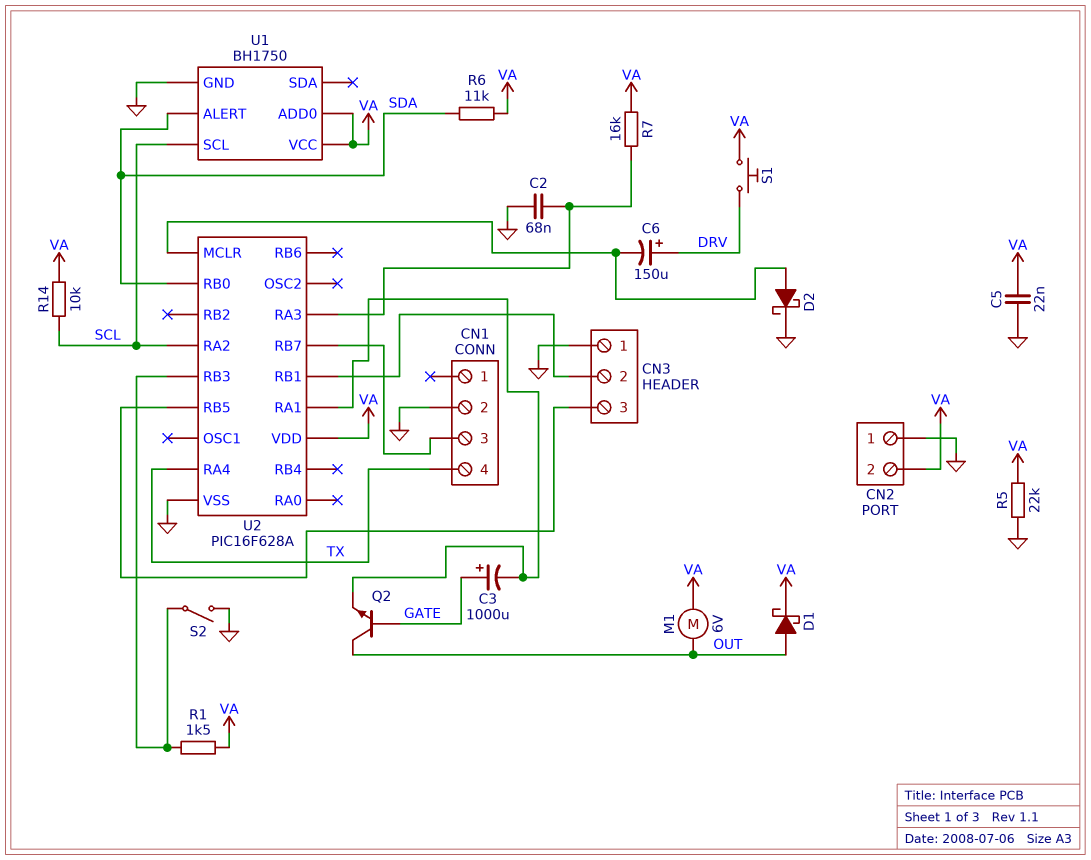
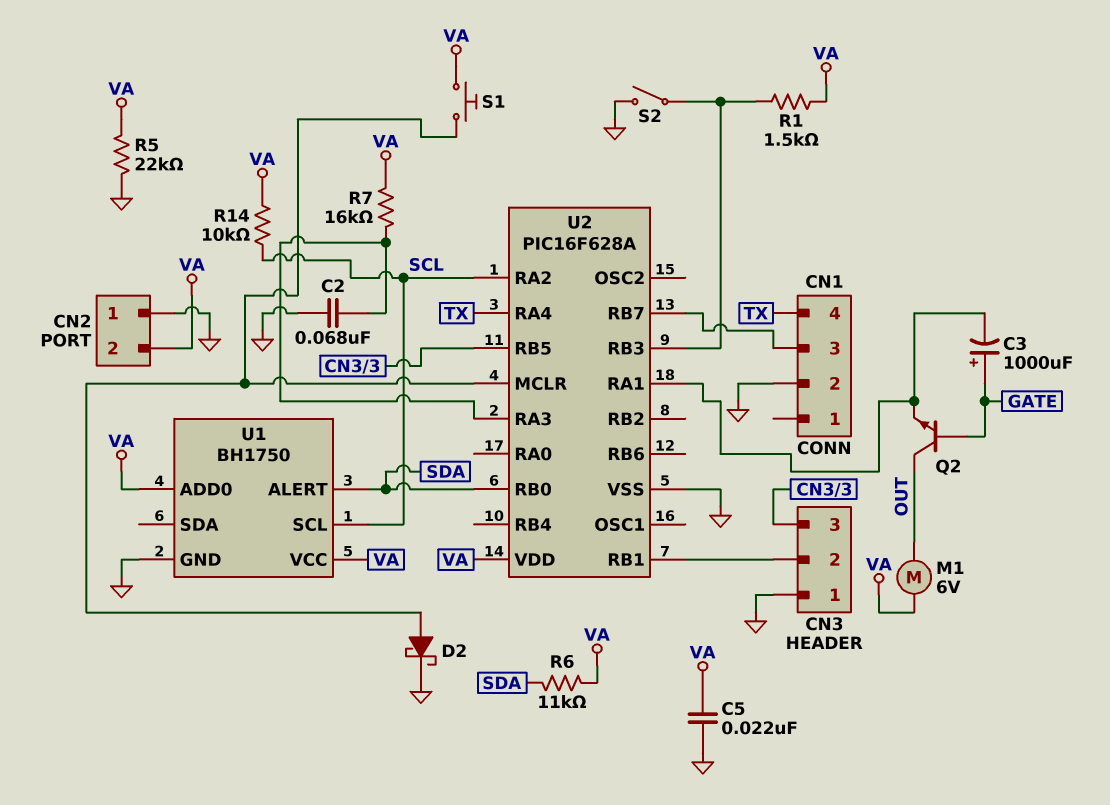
C6: 150uF (plus DRV, minus U2/MCLR) -> none
D1: schottky (A OUT, K VA) -> none
S1: button (DRV, VA) -> button (U2/MCLR, VA)

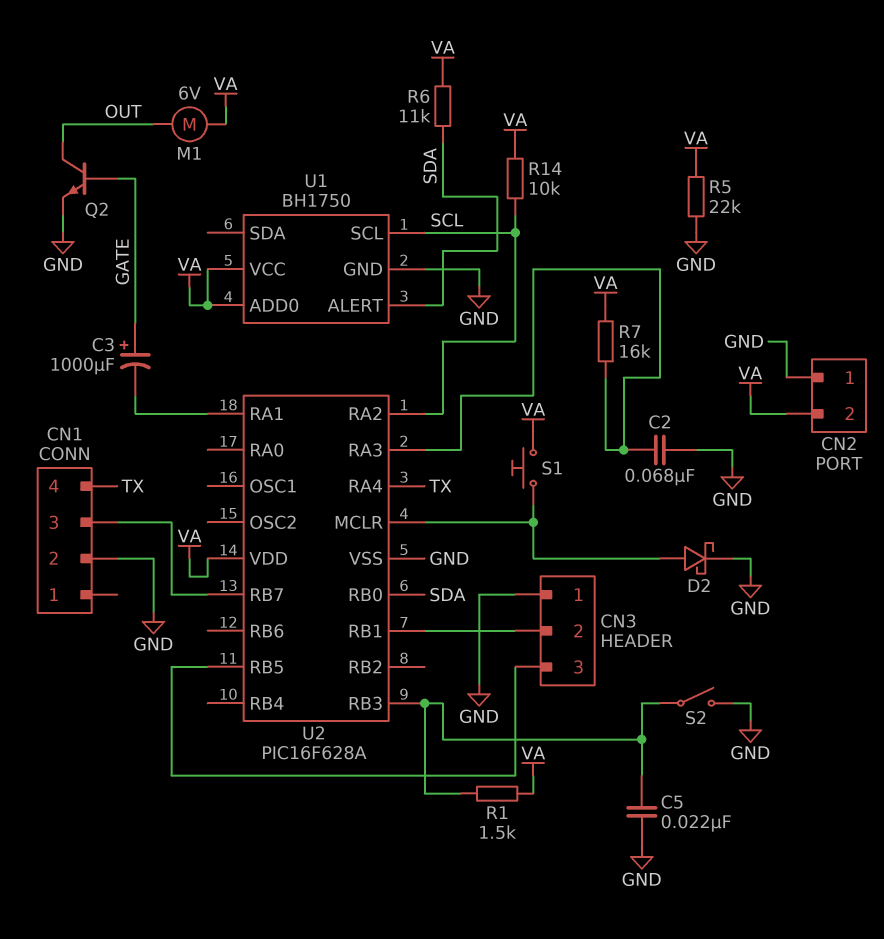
C5: 22nF (GND, VA) -> 22nF (GND, U2/RB3)
Q2: NPN (B GATE, C OUT, E U2/RA1) -> NPN (B GATE, C OUT, E GND)

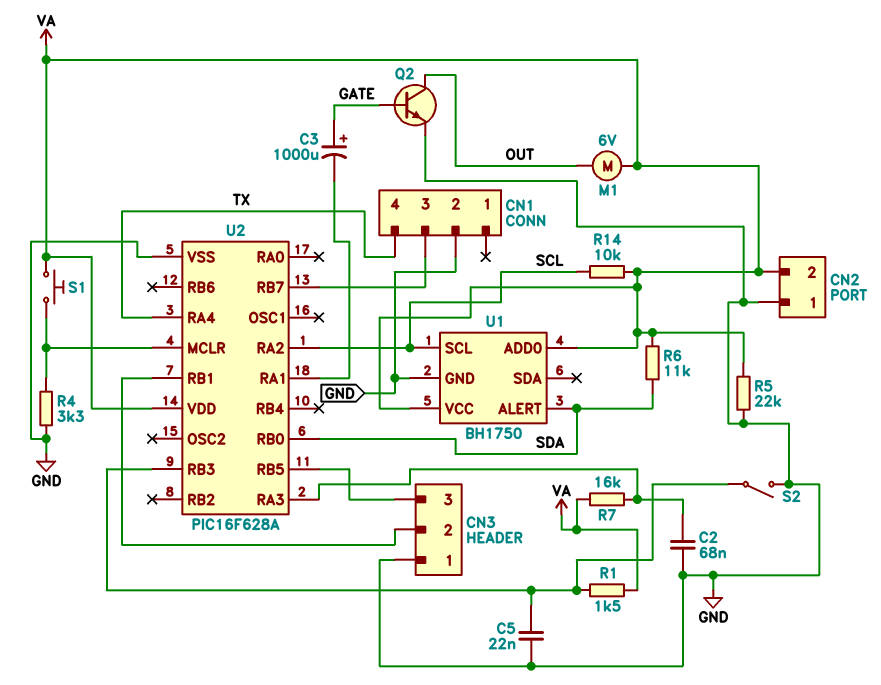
D2: schottky (A U2/MCLR, K GND) -> none
R4: none -> 3.3k (GND, U2/MCLR)

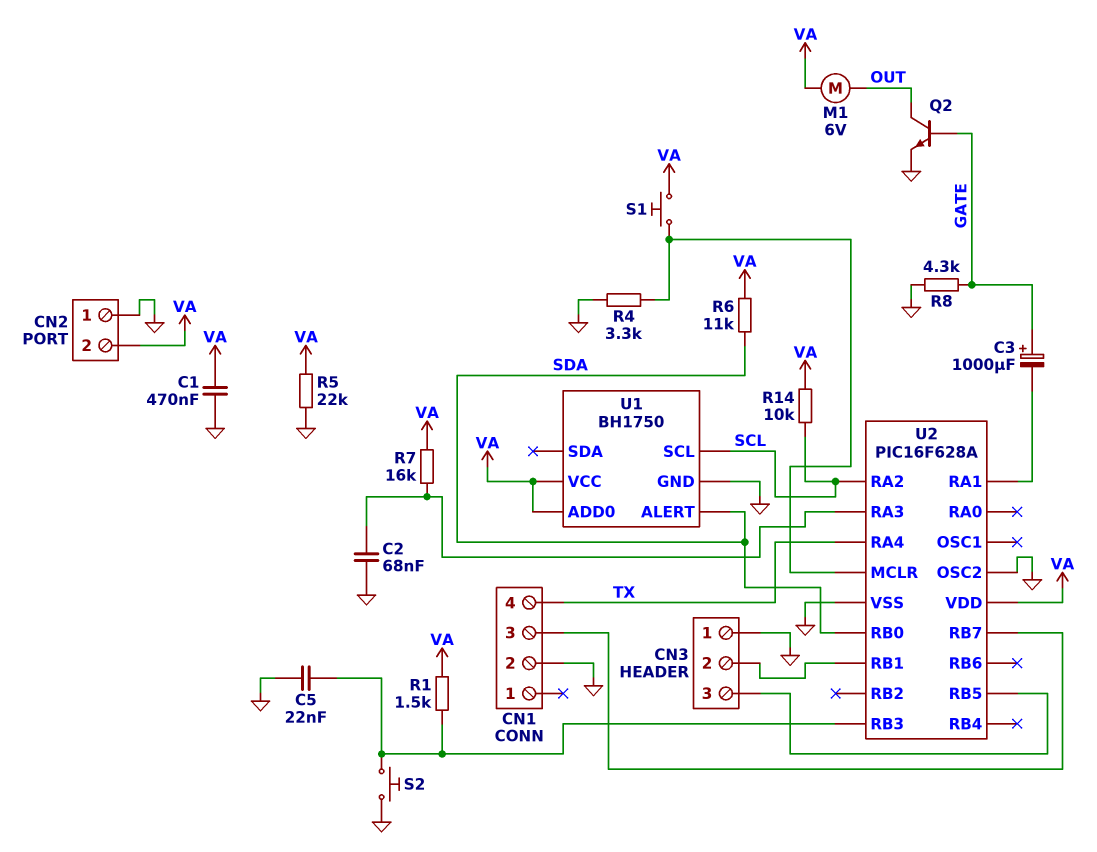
C1: none -> 470nF (GND, VA)
R8: none -> 4.3k (GATE, GND)
S2: switch (GND, U2/RB3) -> button (GND, U2/RB3)
U2 pin OSC2: none -> GND

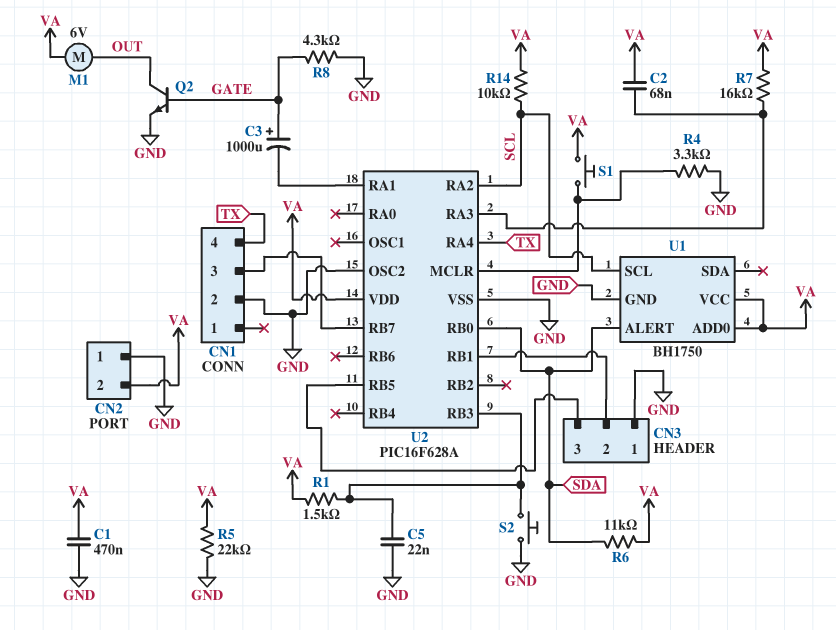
C2: 68nF (GND, U2/RA3) -> 68nF (U2/RA3, VA)

